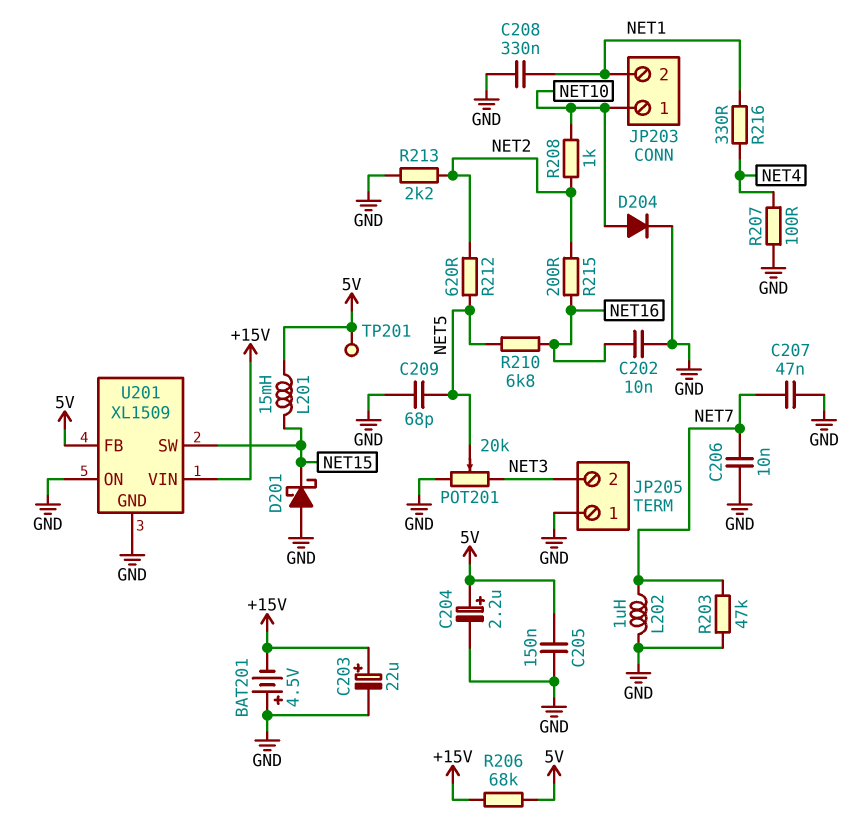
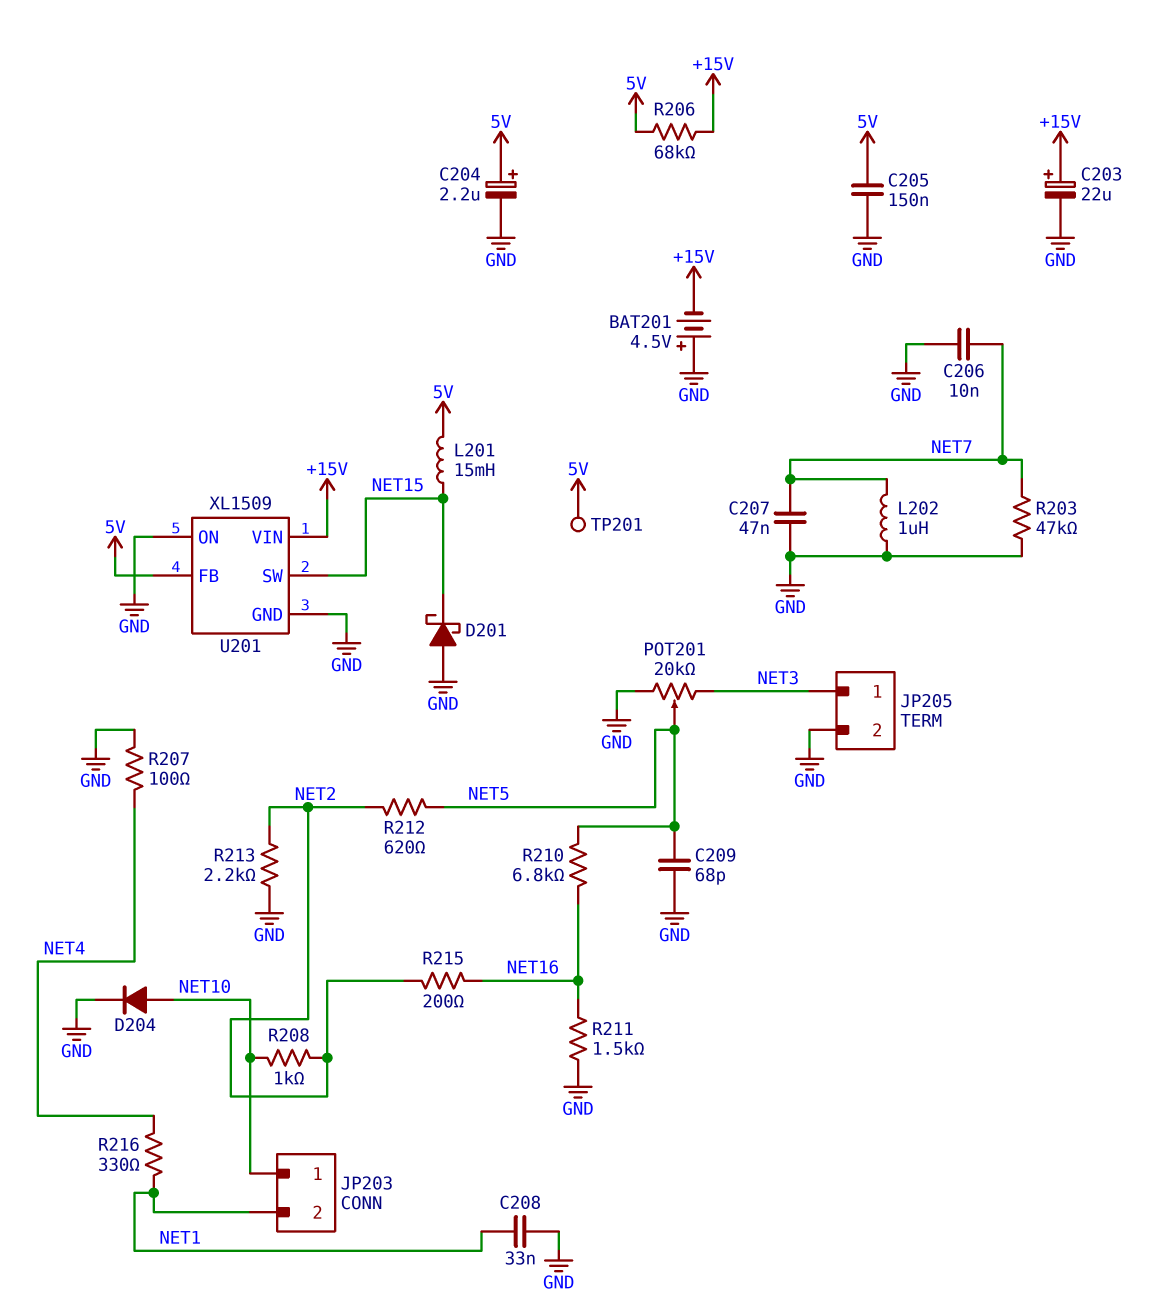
C202: 10nF (GND, NET16) -> none
C208: 330nF (GND, NET1) -> 33nF (GND, NET1)
JP205 pin 1: GND -> NET3
JP205 pin 2: NET3 -> GND
R211: none -> 1.5k (GND, NET16)

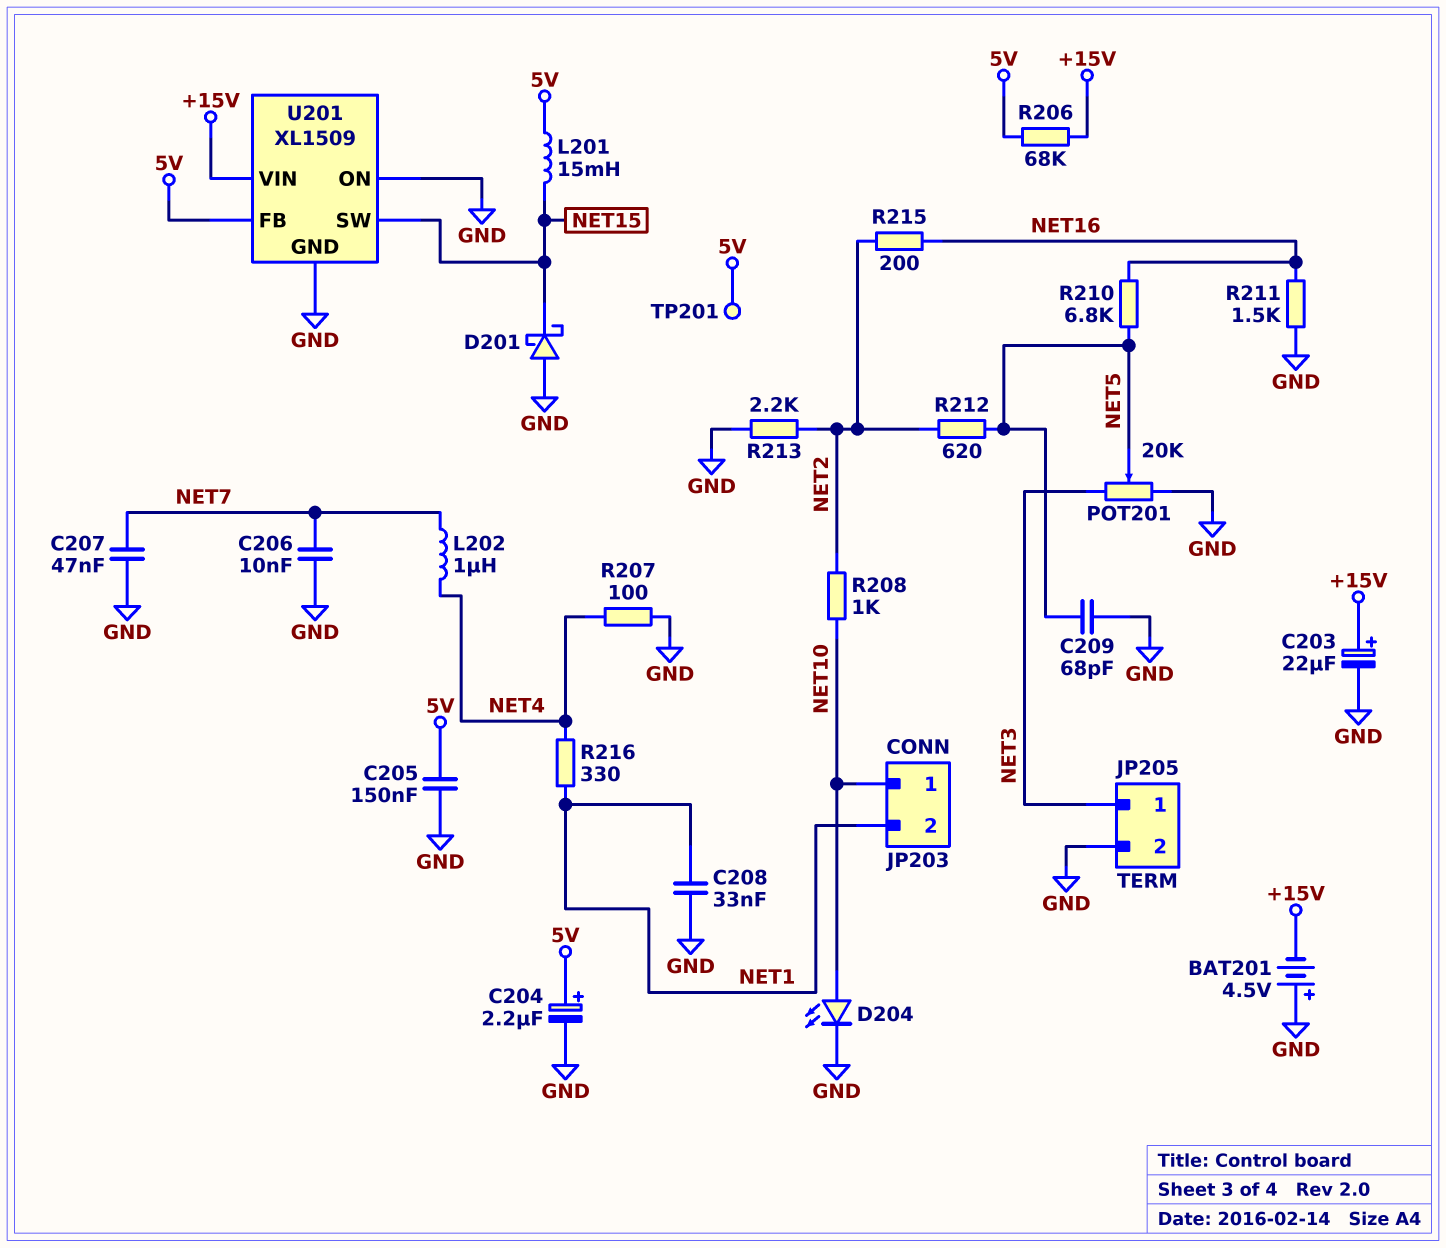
D204: diode (A NET10, K GND) -> LED (A NET10, K GND)
L202: 1uH (GND, NET7) -> 1uH (NET4, NET7)
R203: 47k (GND, NET7) -> none

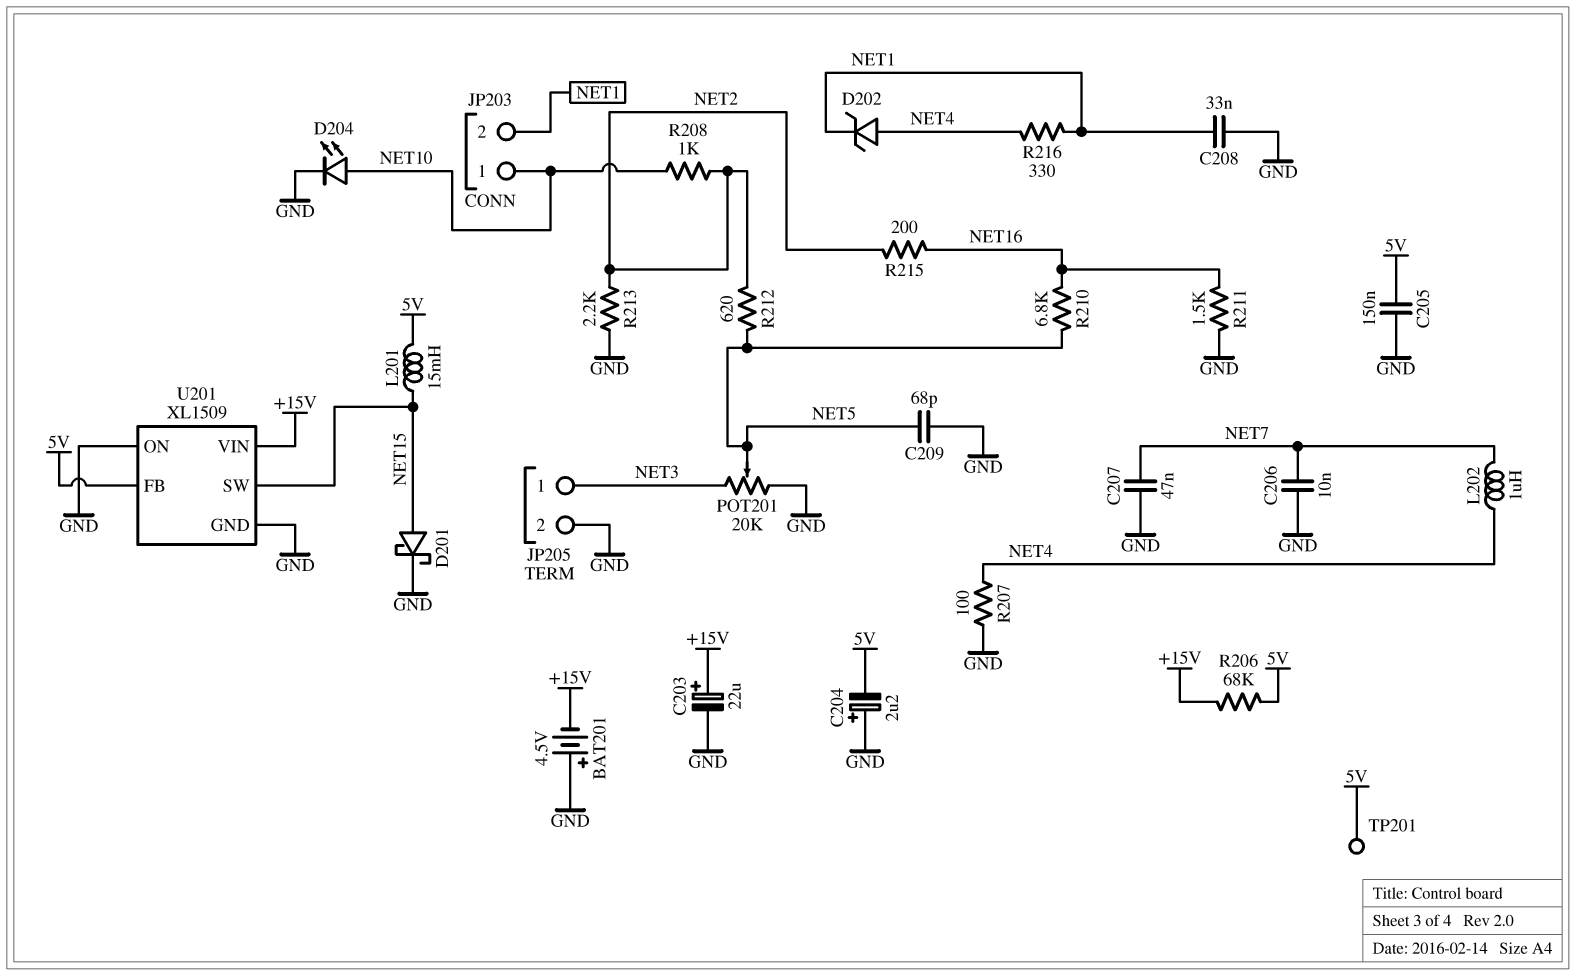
C204: 2.2uF (plus 5V, minus GND) -> 2.2uF (plus GND, minus 5V)
D201: schottky (A GND, K NET15) -> schottky (A NET15, K GND)
D202: none -> zener (A NET4, K NET1)

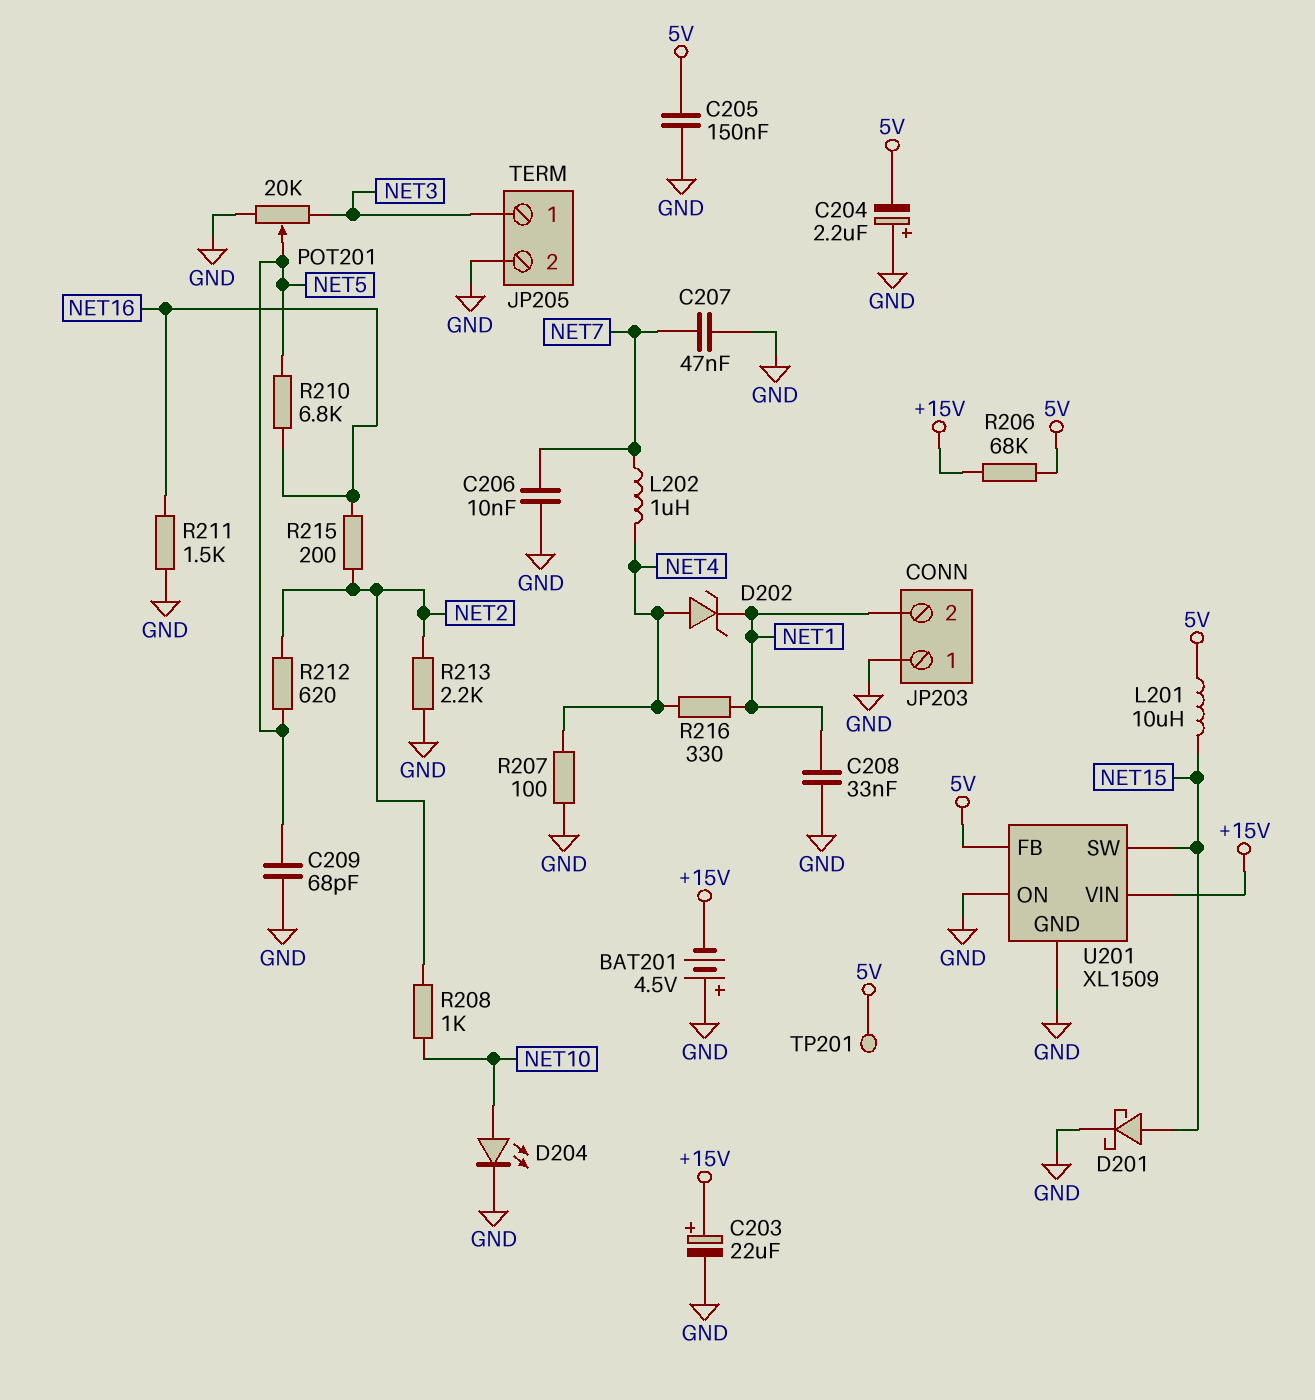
JP203 pin 1: NET10 -> GND
L201: 15mH (5V, NET15) -> 10uH (5V, NET15)

